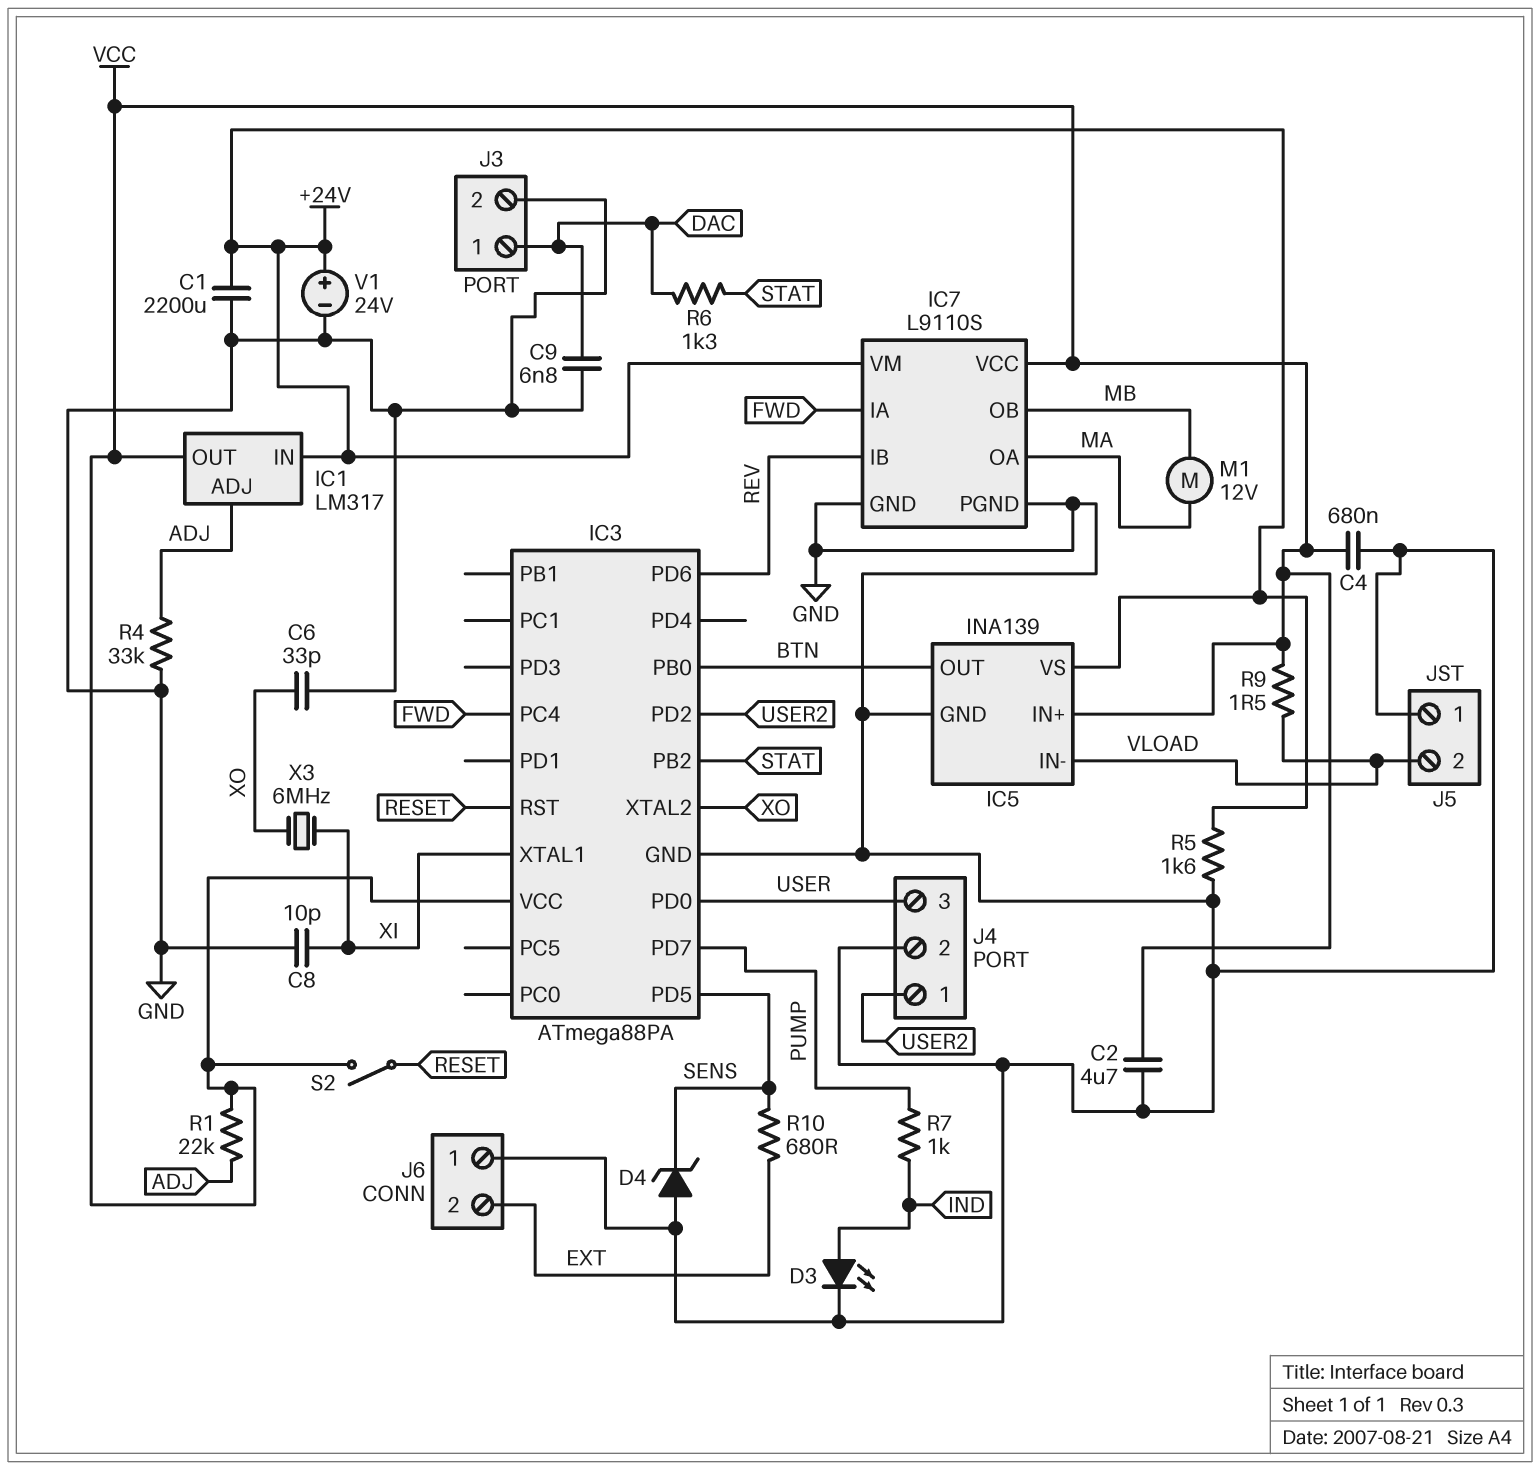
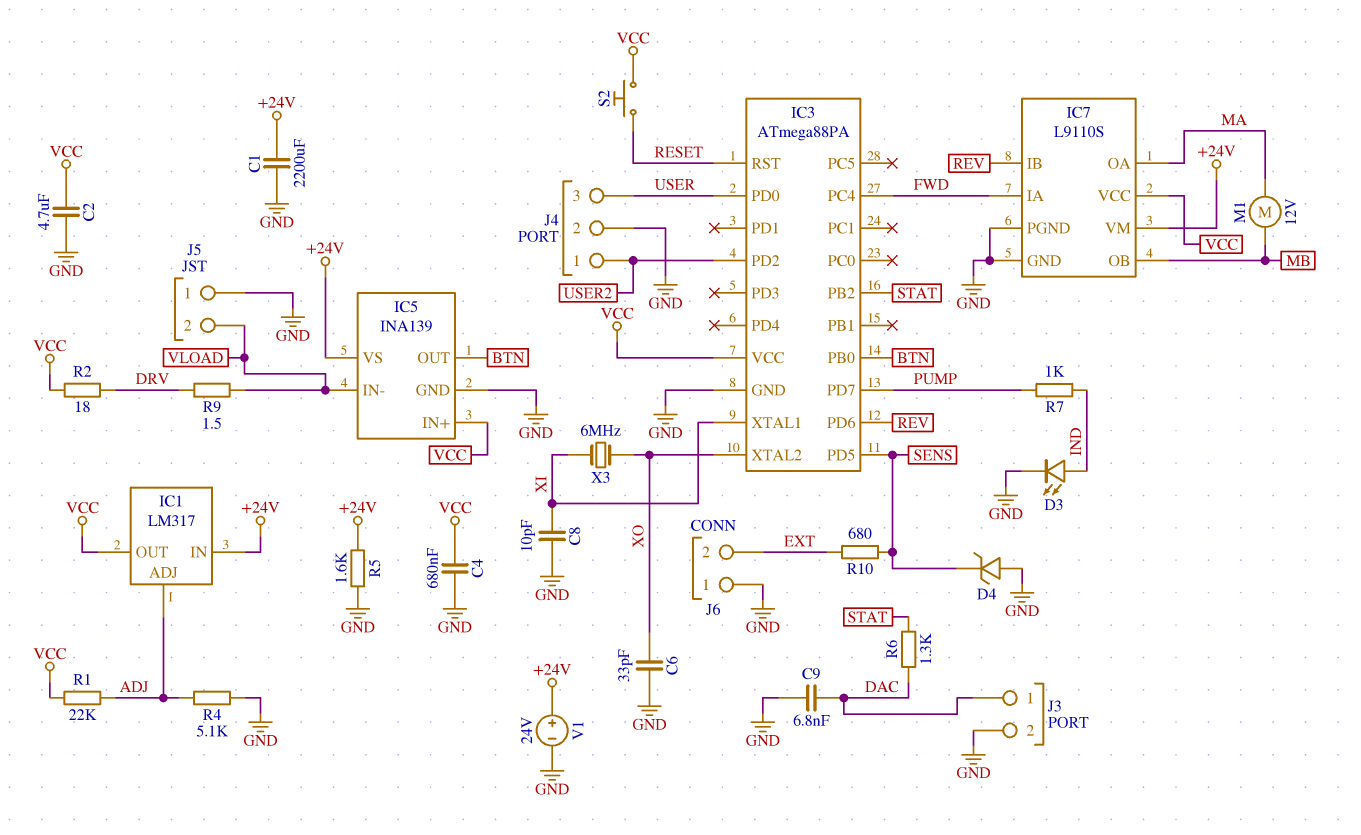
R2: none -> 18 (DRV, VCC)
R4: 33k (ADJ, GND) -> 5.1k (ADJ, GND)
R9: 1.5 (VCC, VLOAD) -> 1.5 (DRV, VLOAD)
S2: switch (RESET, VCC) -> button (RESET, VCC)

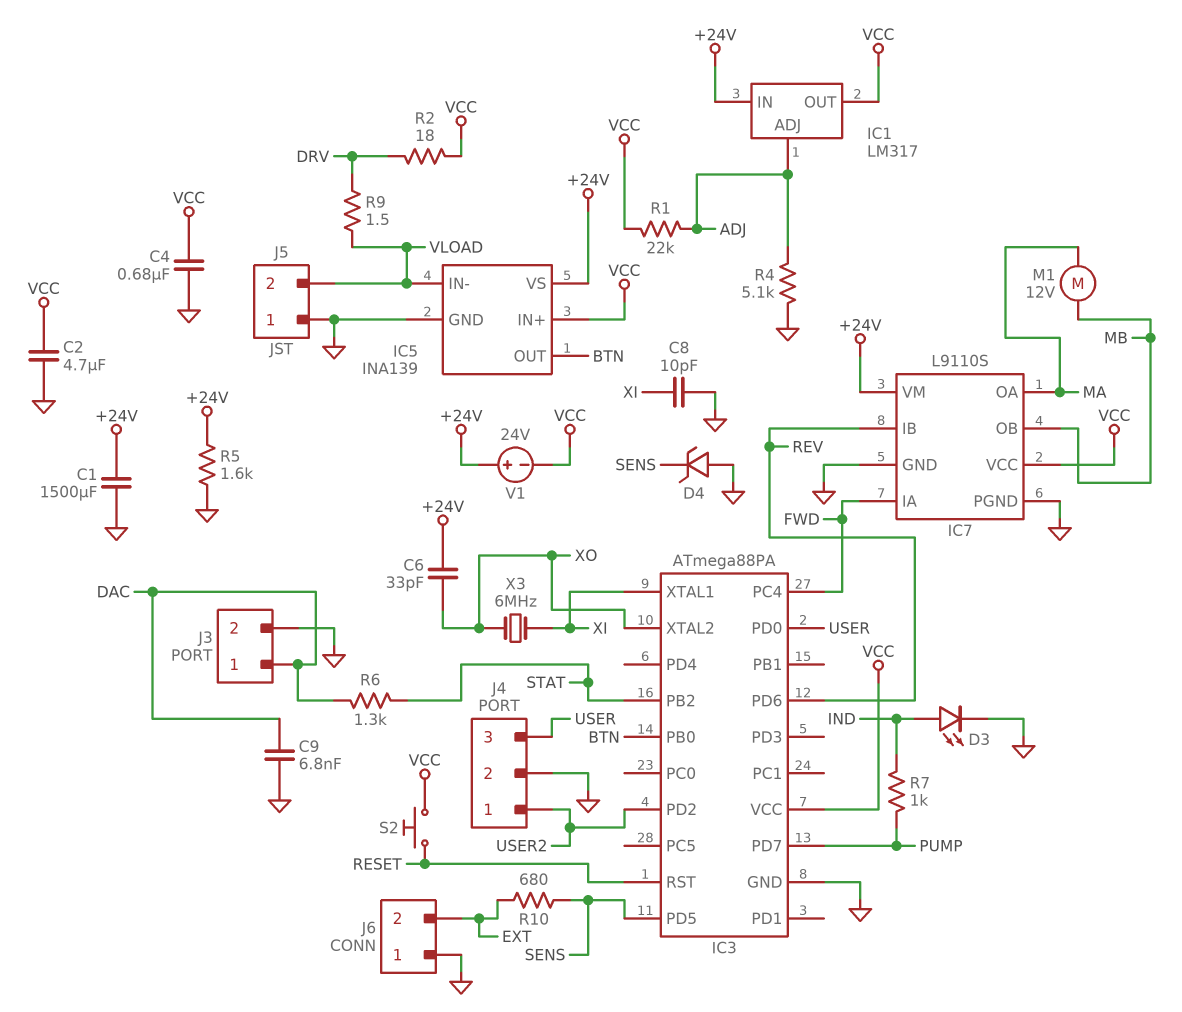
C1: 2200uF (+24V, GND) -> 1500uF (+24V, GND)
C6: 33pF (GND, XO) -> 33pF (+24V, XO)
V1: 24V (plus +24V, minus GND) -> 24V (plus +24V, minus VCC)

